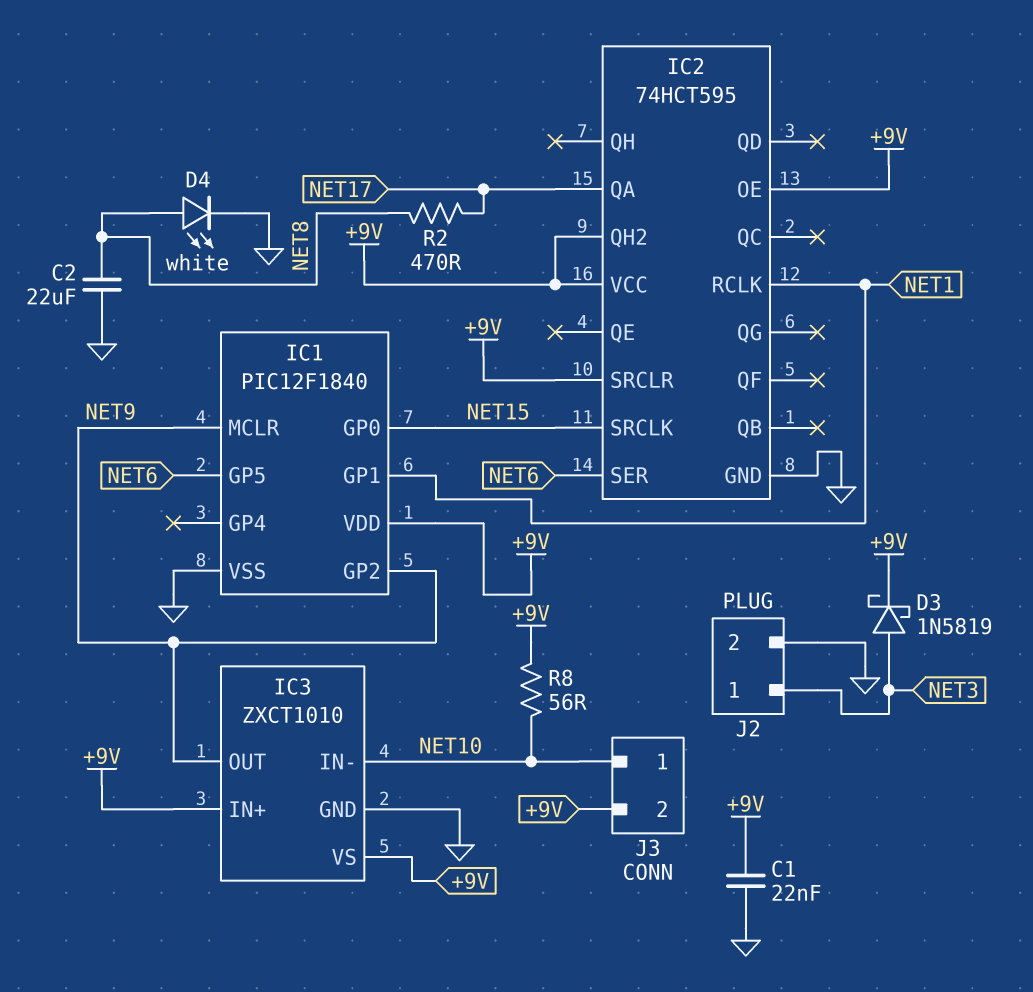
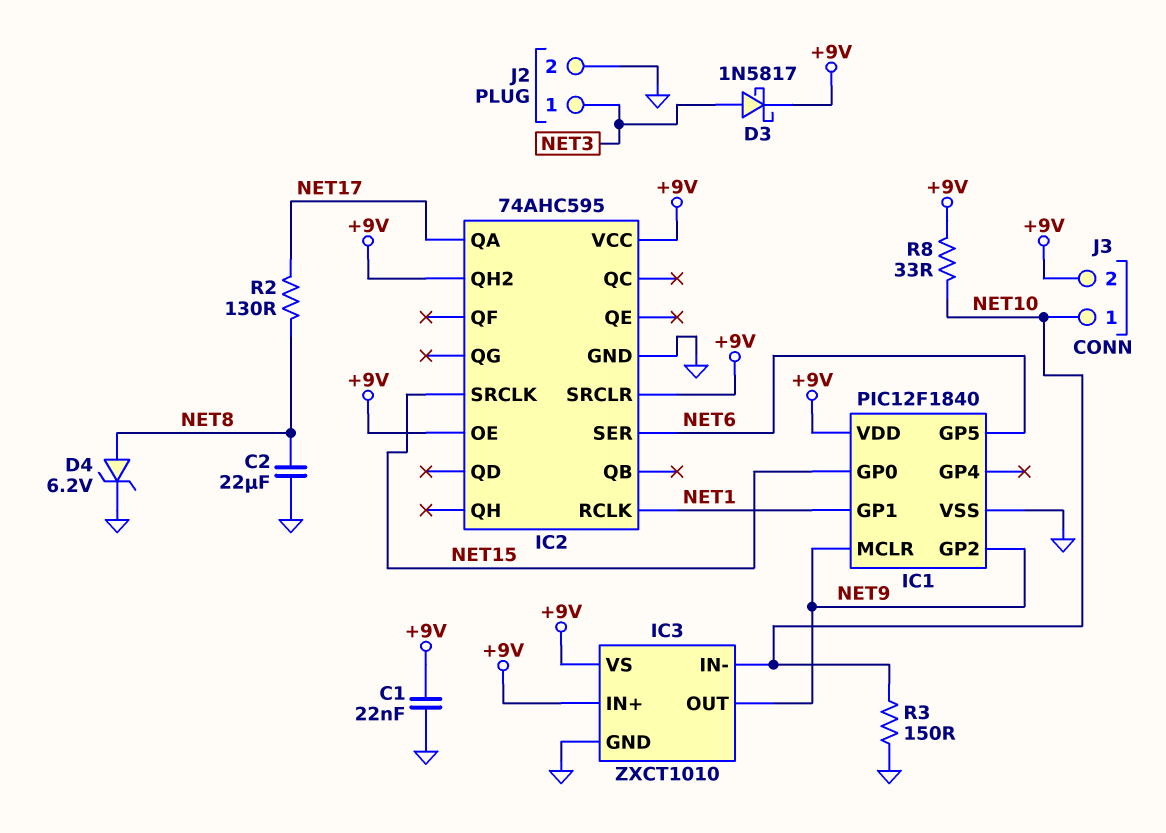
D3: schottky 1N5819 (A NET3, K +9V) -> schottky 1N5817 (A NET3, K +9V)
D4: LED white (A NET8, K GND) -> zener 6.2V (A NET8, K GND)
IC2: 74HCT595 -> 74AHC595
R2: 470 (NET8, NET17) -> 130 (NET8, NET17)
R3: none -> 150 (GND, NET10)
R8: 56 (+9V, NET10) -> 33 (+9V, NET10)

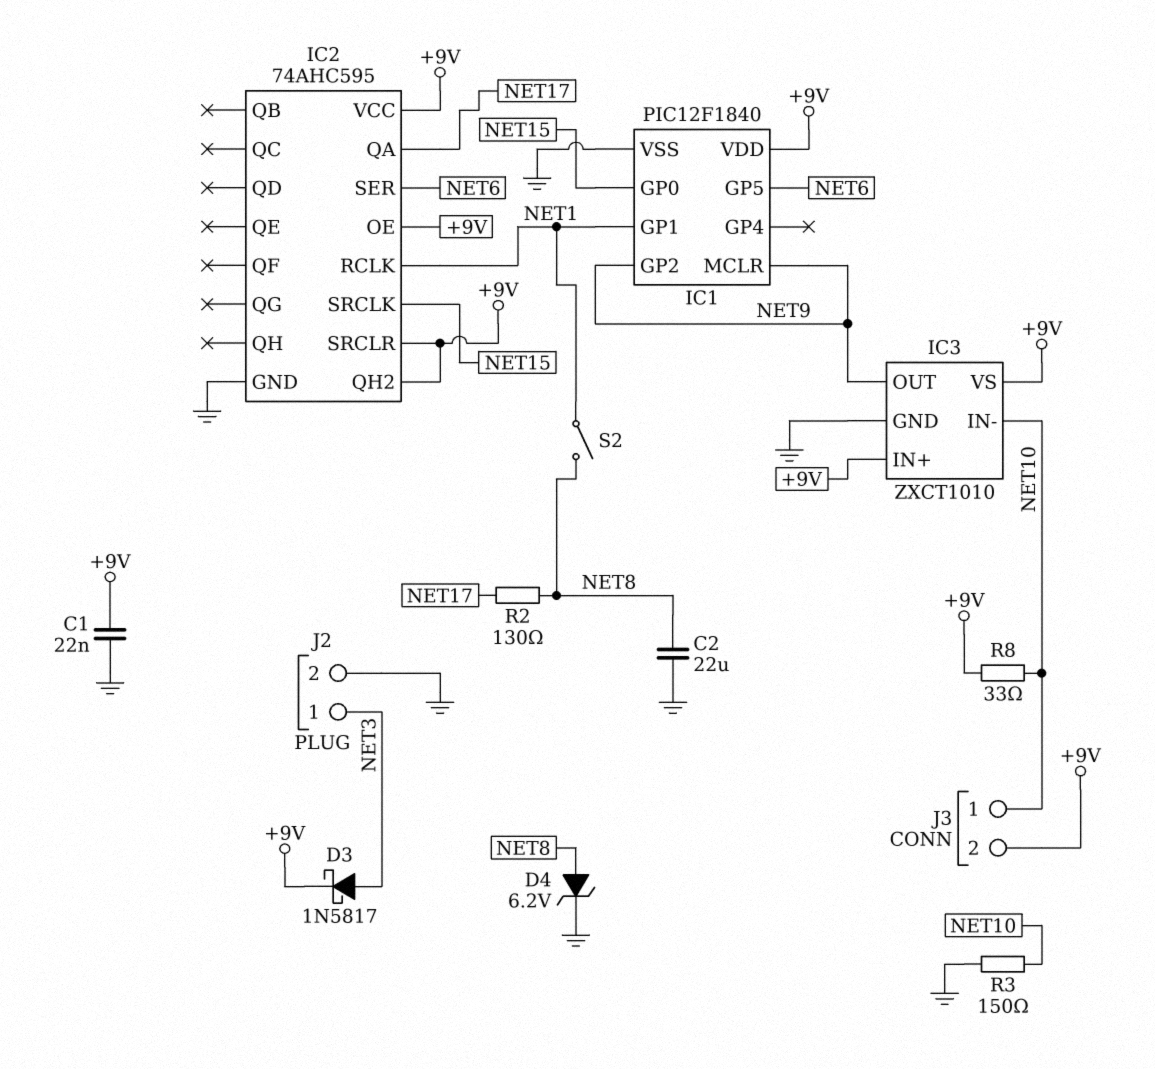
S2: none -> switch (NET1, NET8)

